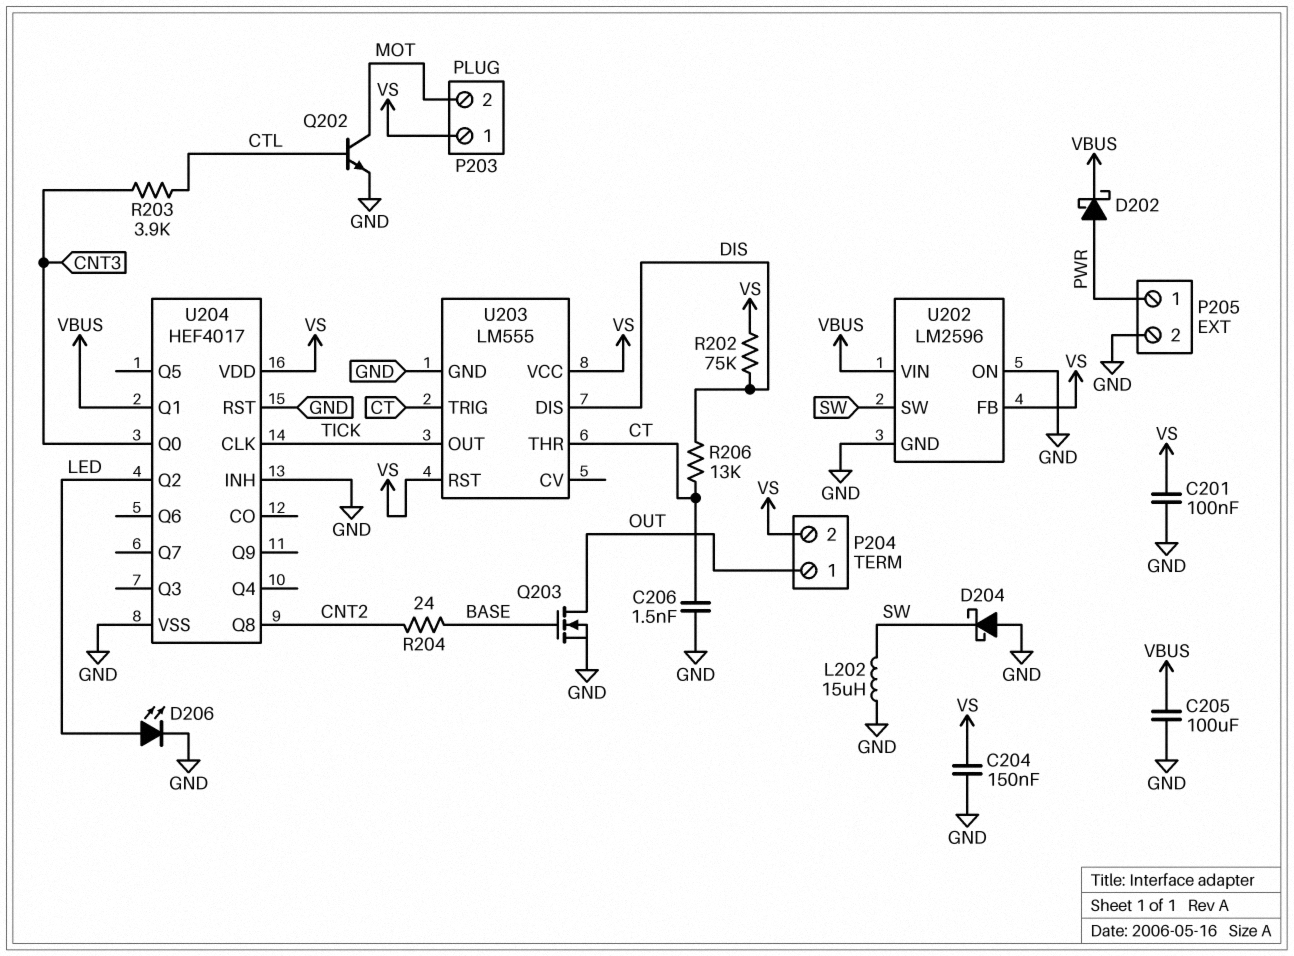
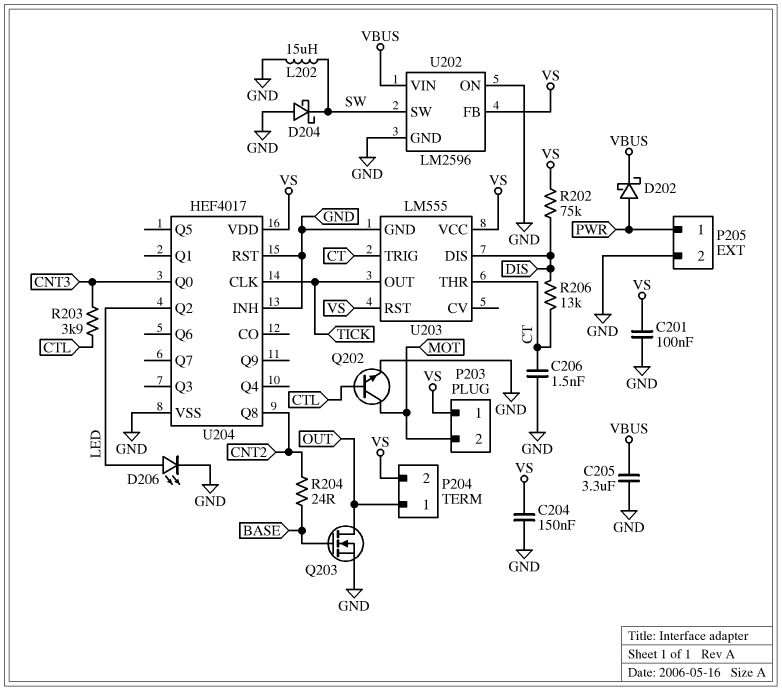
C205: 100uF (GND, VBUS) -> 3.3uF (GND, VBUS)
U204 pin Q1: VBUS -> none

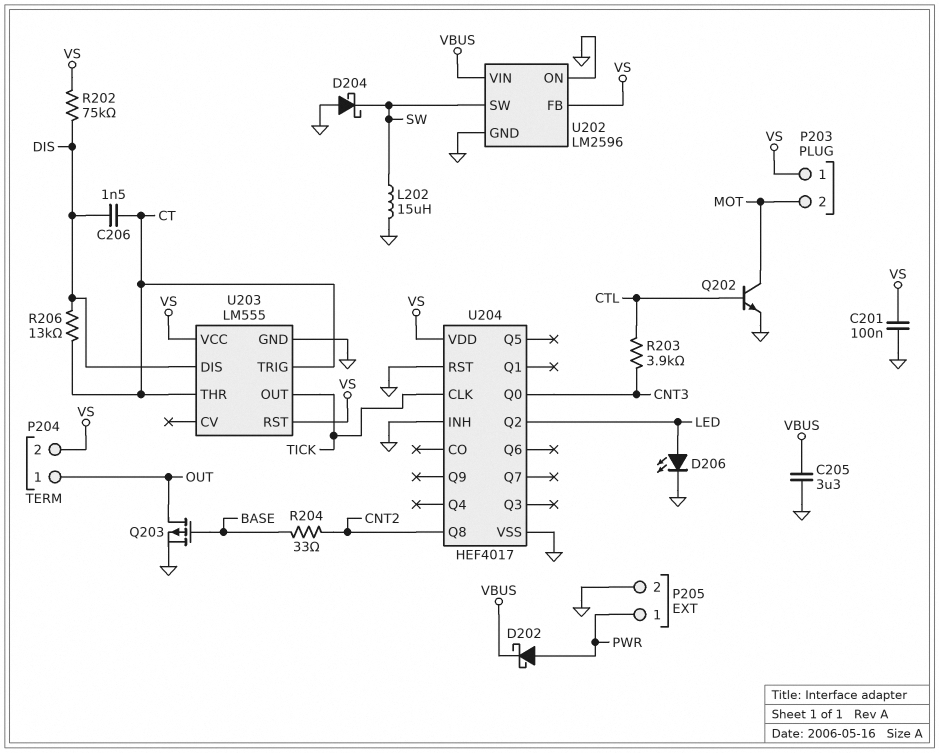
C204: 150nF (GND, VS) -> none
C206: 1.5nF (CT, GND) -> 1.5nF (CT, DIS)
Q203: NMOS (G BASE, D OUT, S GND) -> PMOS (G BASE, D OUT, S GND)
R204: 24 (BASE, CNT2) -> 33 (BASE, CNT2)

